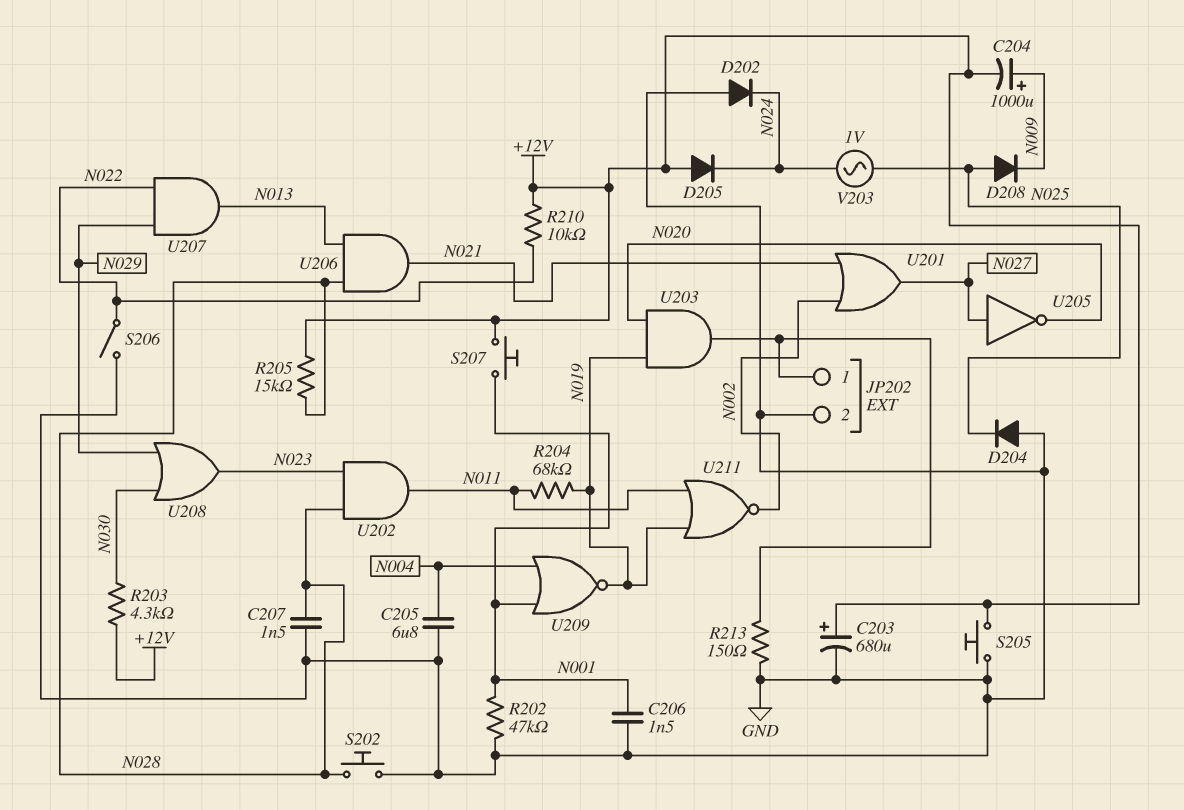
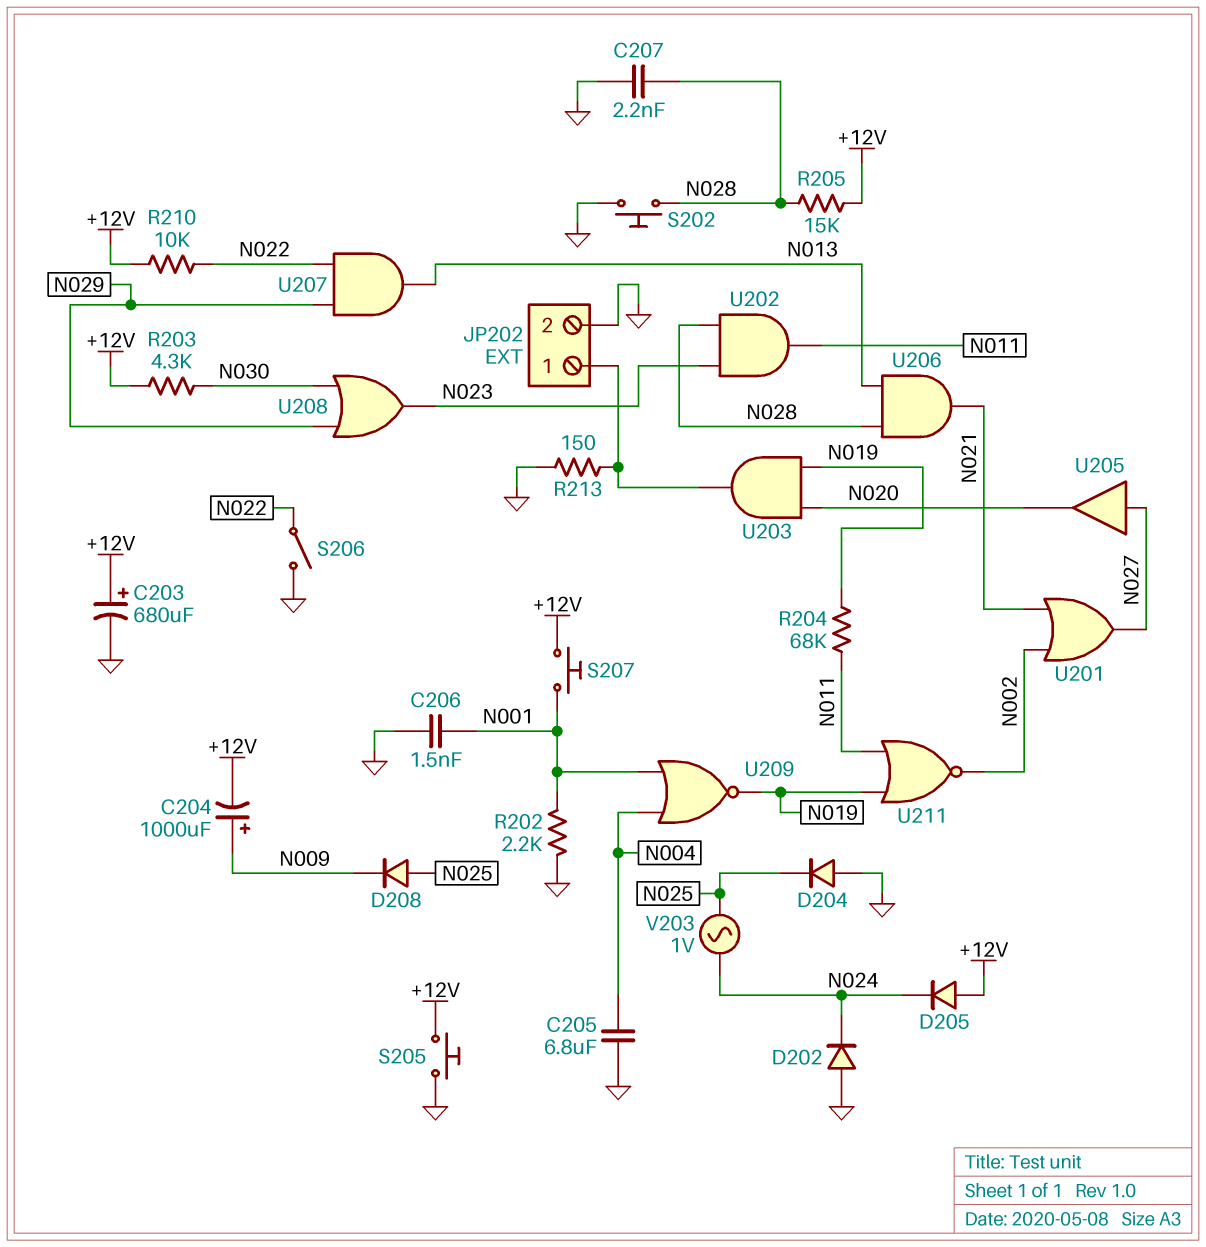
C207: 1.5nF (GND, N028) -> 2.2nF (GND, N028)
R202: 47k (GND, N001) -> 2.2k (GND, N001)
U205: NOT (in N027, out N020) -> buffer (in N027, out N020)

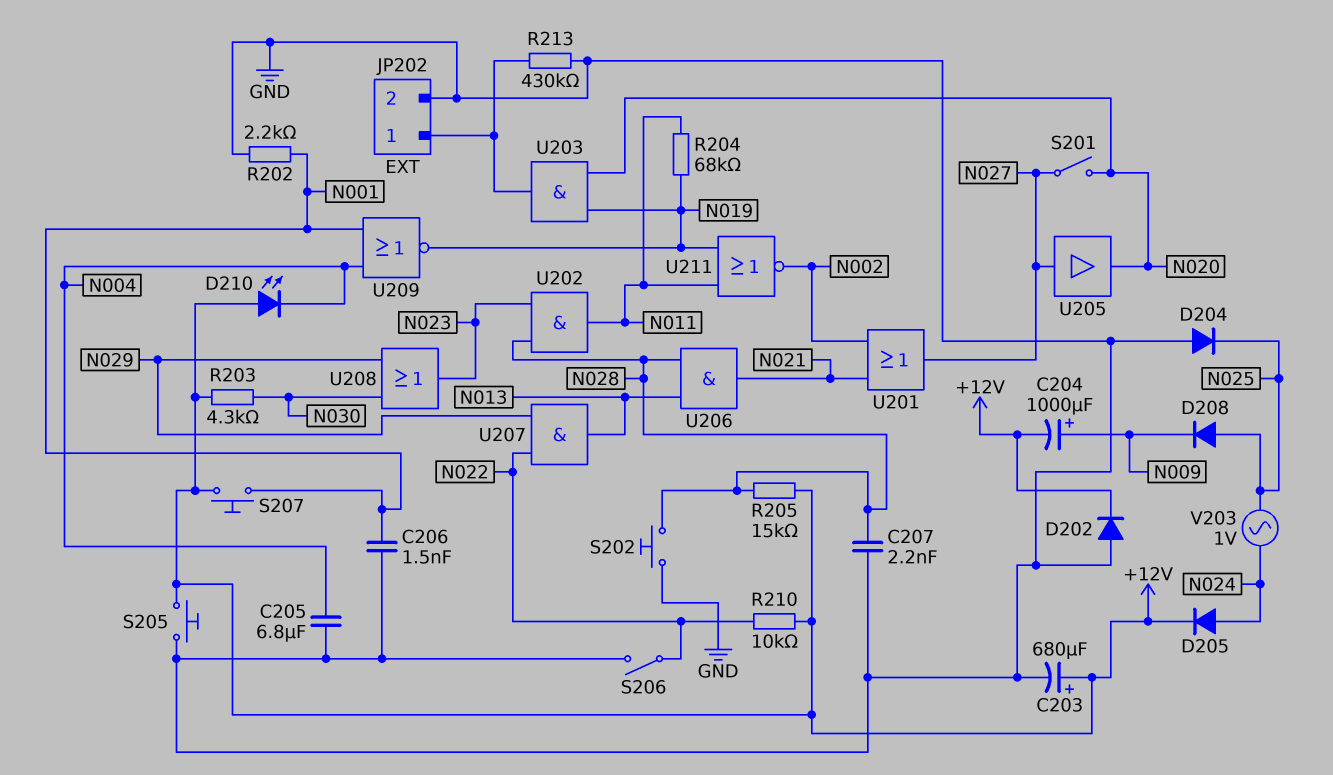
D202: diode (A GND, K N024) -> diode (A GND, K +12V)
D205: diode (A +12V, K N024) -> diode (A N024, K +12V)
D210: none -> LED (A +12V, K N004)
R213: 150 (GND, JP202/1) -> 430k (GND, JP202/1)
S201: none -> switch (N020, N027)

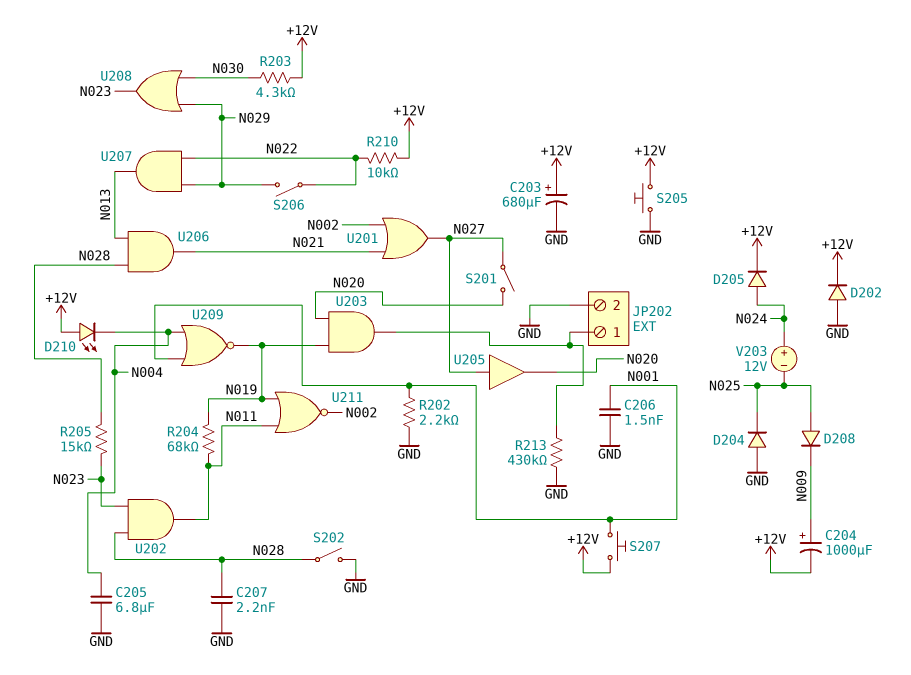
R205: 15k (+12V, N028) -> 15k (N023, N028)
S202: button (GND, N028) -> switch (GND, N028)
S206: switch (GND, N022) -> switch (N022, N029)
V203: AC 1V (N024, N025) -> 12V (plus N024, minus N025)

